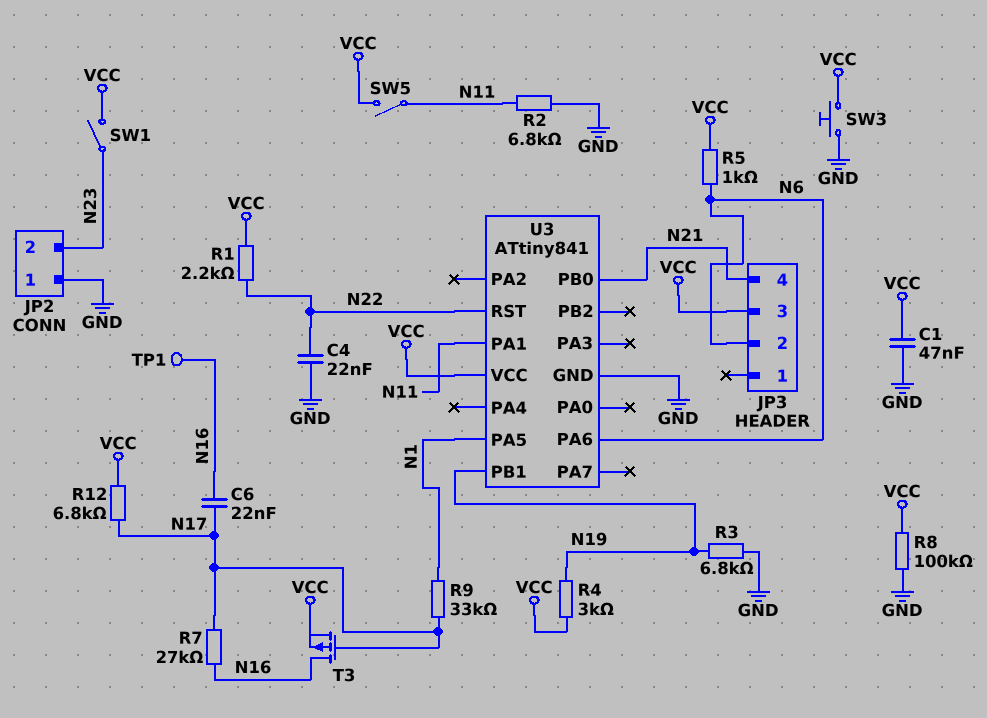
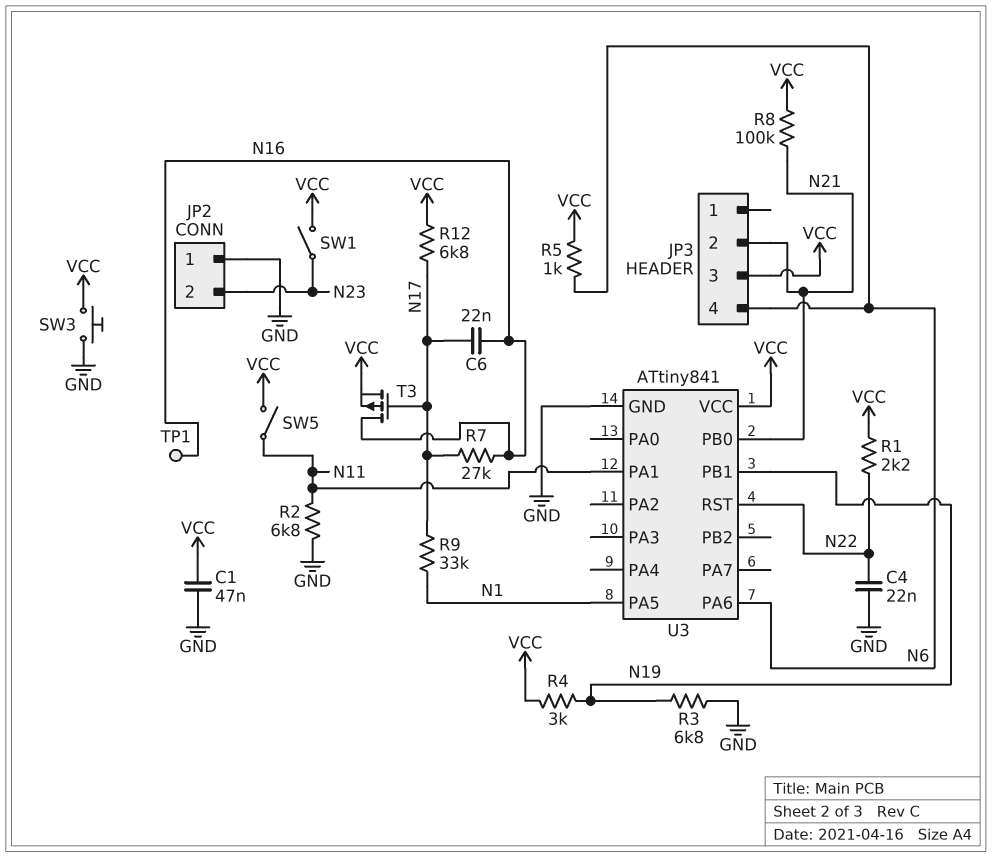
JP3 pin 2: N6 -> N21
JP3 pin 4: N21 -> N6
R8: 100k (GND, VCC) -> 100k (N21, VCC)

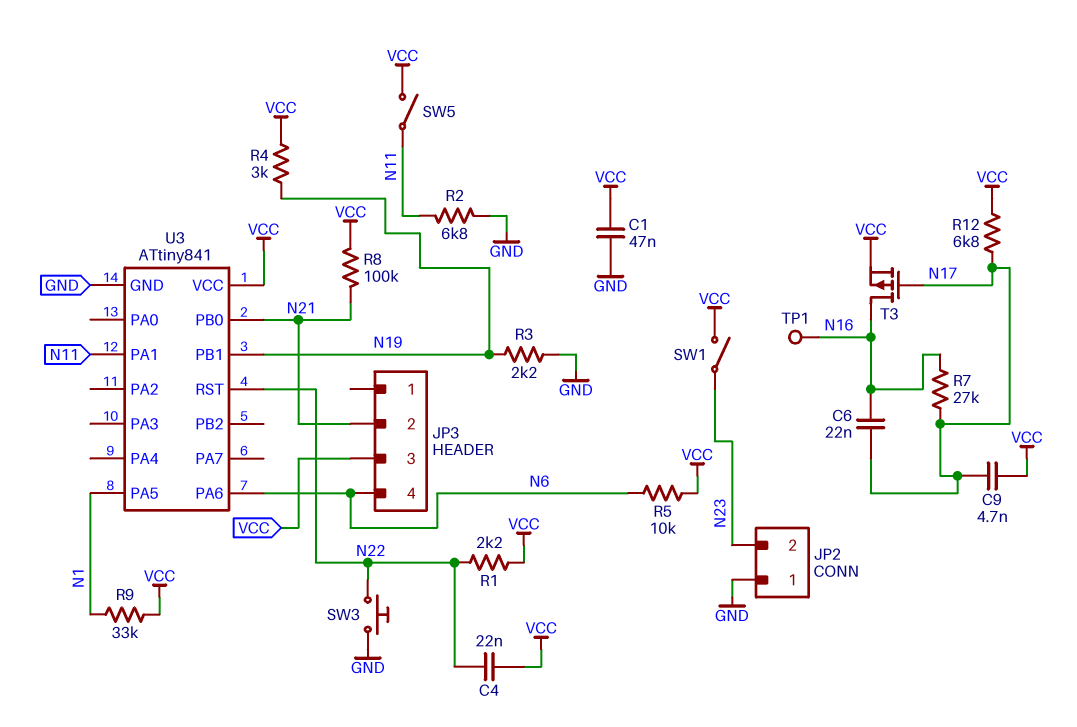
C4: 22nF (GND, N22) -> 22nF (N22, VCC)
C9: none -> 4.7nF (N17, VCC)
R3: 6.8k (GND, N19) -> 2.2k (GND, N19)
R5: 1k (N6, VCC) -> 10k (N6, VCC)
R9: 33k (N1, N17) -> 33k (N1, VCC)
SW3: button (GND, VCC) -> button (GND, N22)

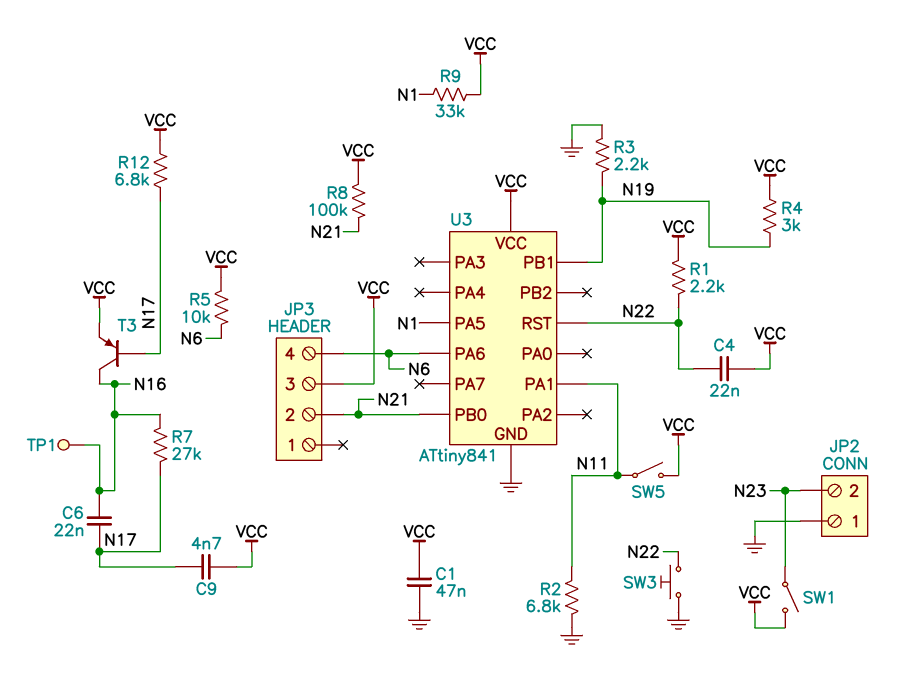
T3: PMOS (G N17, D N16, S VCC) -> PNP (B N17, C N16, E VCC)

